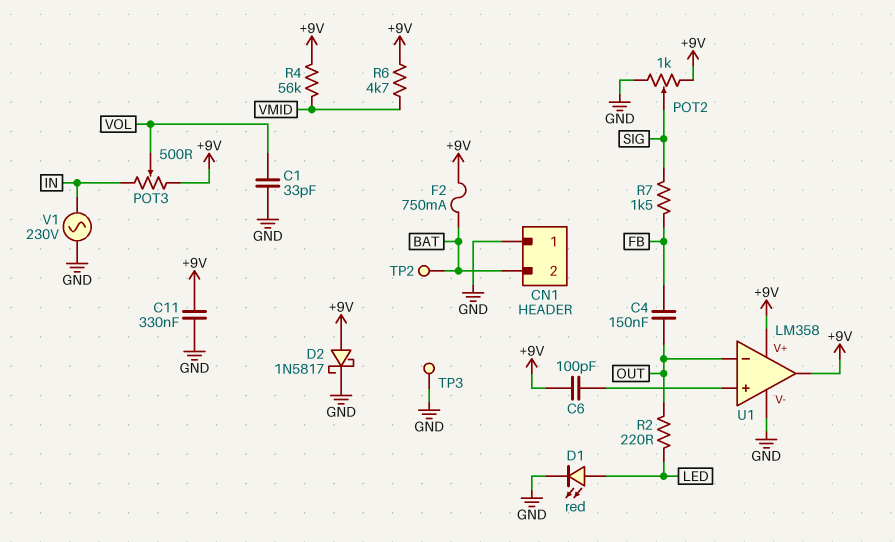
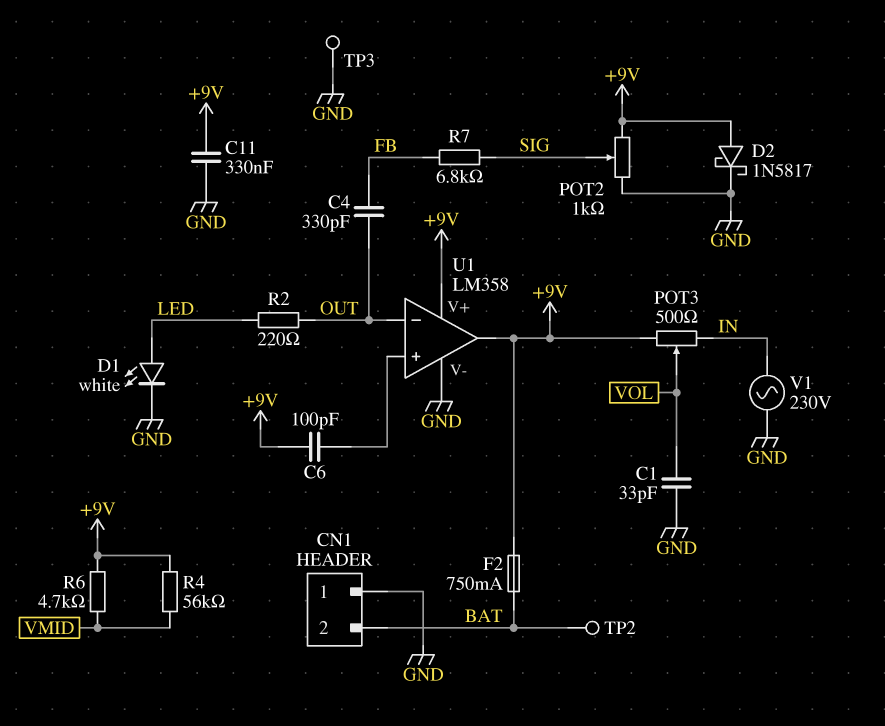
C4: 150nF (FB, OUT) -> 330pF (FB, OUT)
D1: LED red (A LED, K GND) -> LED white (A LED, K GND)
R7: 1.5k (FB, SIG) -> 6.8k (FB, SIG)

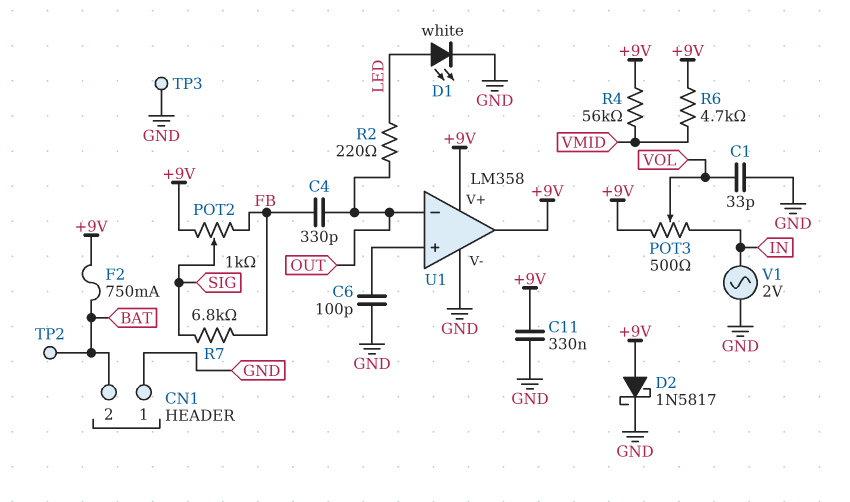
C6: 100pF (+9V, U1/in+) -> 100pF (GND, U1/in+)
POT2: 1k (+9V, GND, wiper SIG) -> 1k (+9V, FB, wiper SIG)
V1: AC 230V (GND, IN) -> AC 2V (GND, IN)

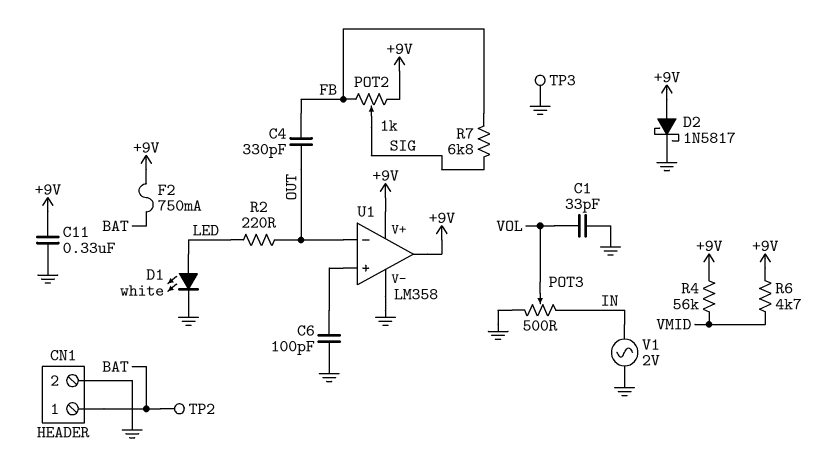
CN1 pin 1: GND -> BAT
CN1 pin 2: BAT -> GND
POT3: 500 (+9V, IN, wiper VOL) -> 500 (GND, IN, wiper VOL)

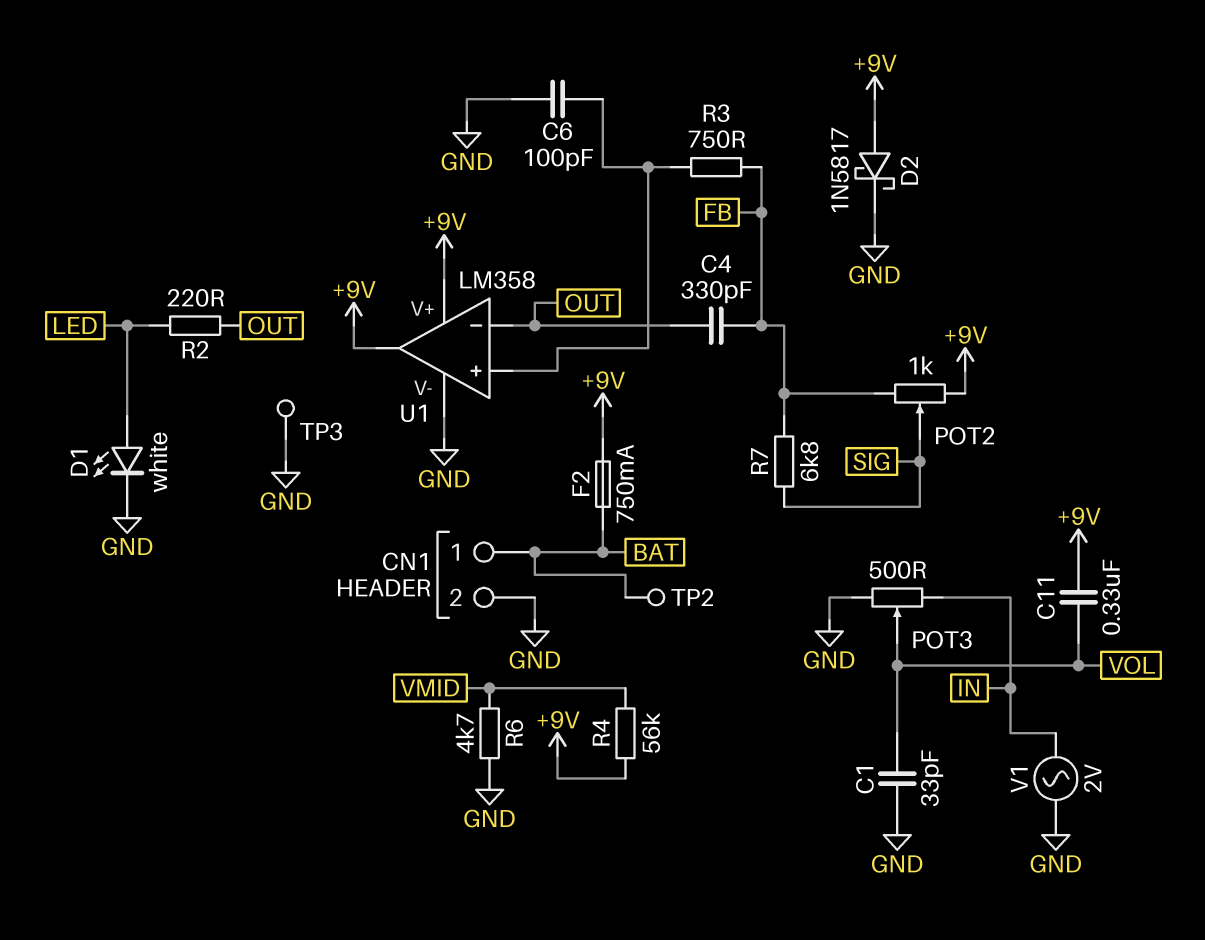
C11: 330nF (+9V, GND) -> 330nF (+9V, VOL)
R3: none -> 750 (FB, U1/in+)
R6: 4.7k (+9V, VMID) -> 4.7k (GND, VMID)

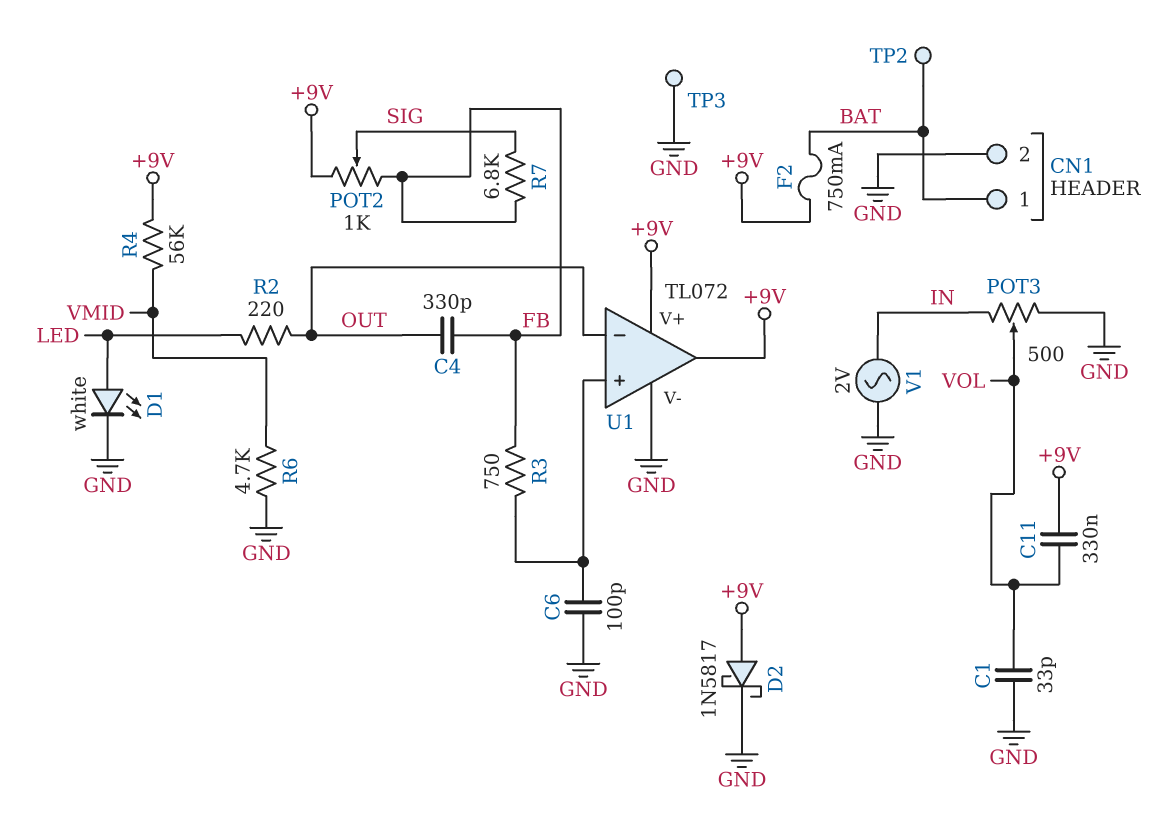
U1: LM358 -> TL072

